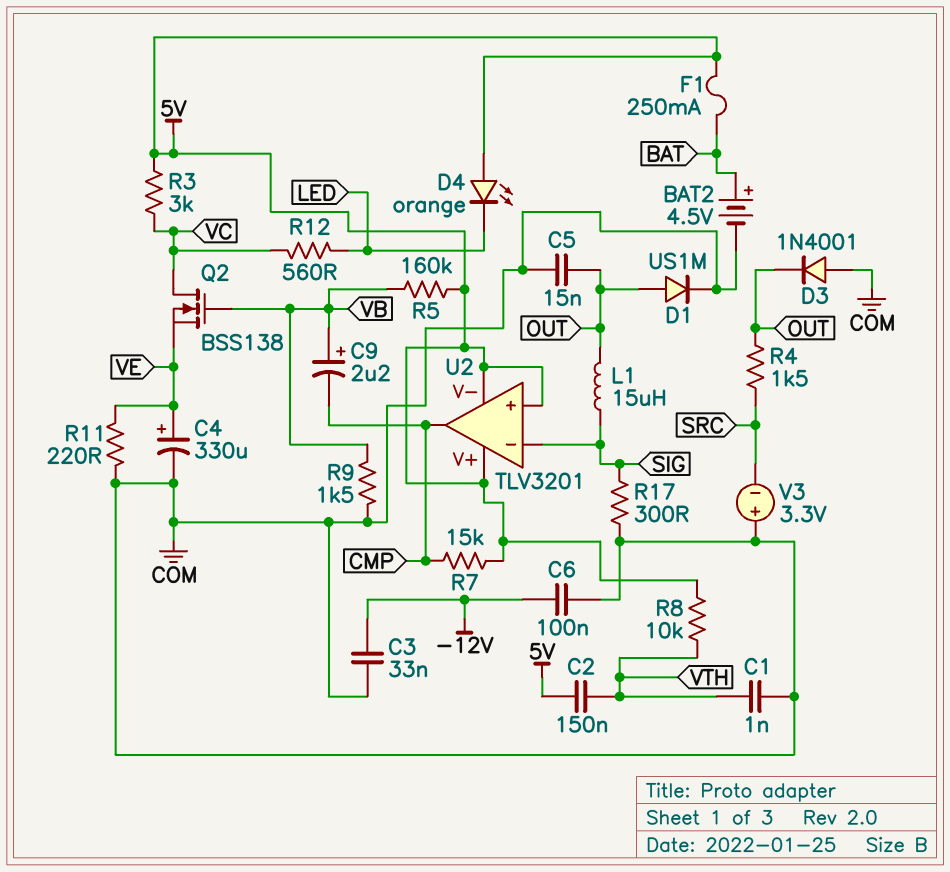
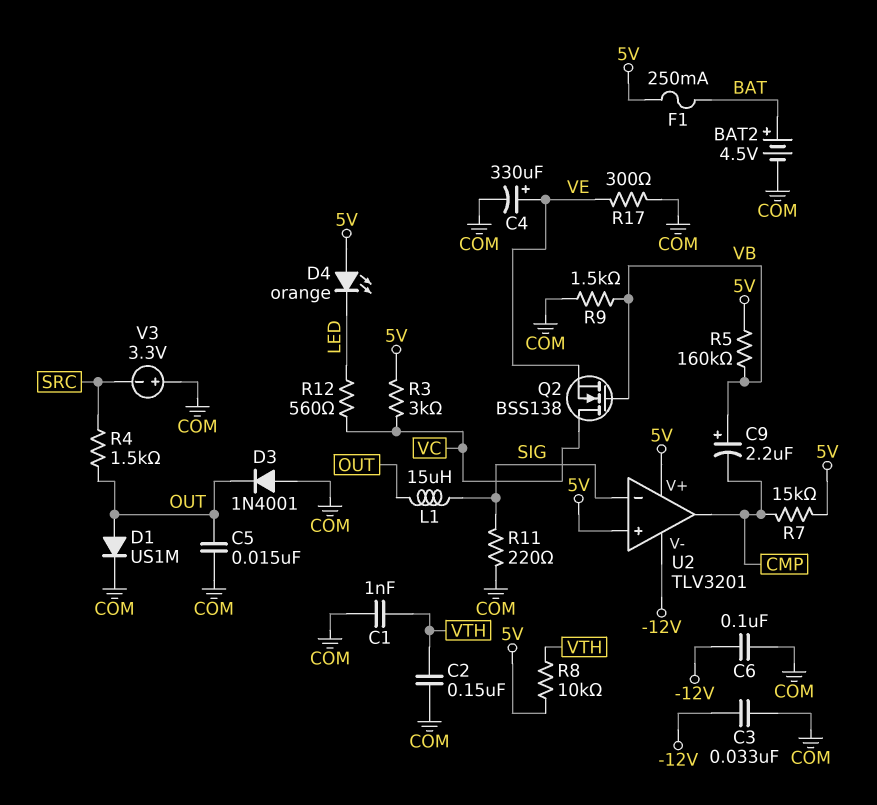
C2: 150nF (5V, VTH) -> 150nF (COM, VTH)
R11: 220 (COM, VE) -> 220 (COM, SIG)
R17: 300 (COM, SIG) -> 300 (COM, VE)
U2 pin V-: 5V -> -12V

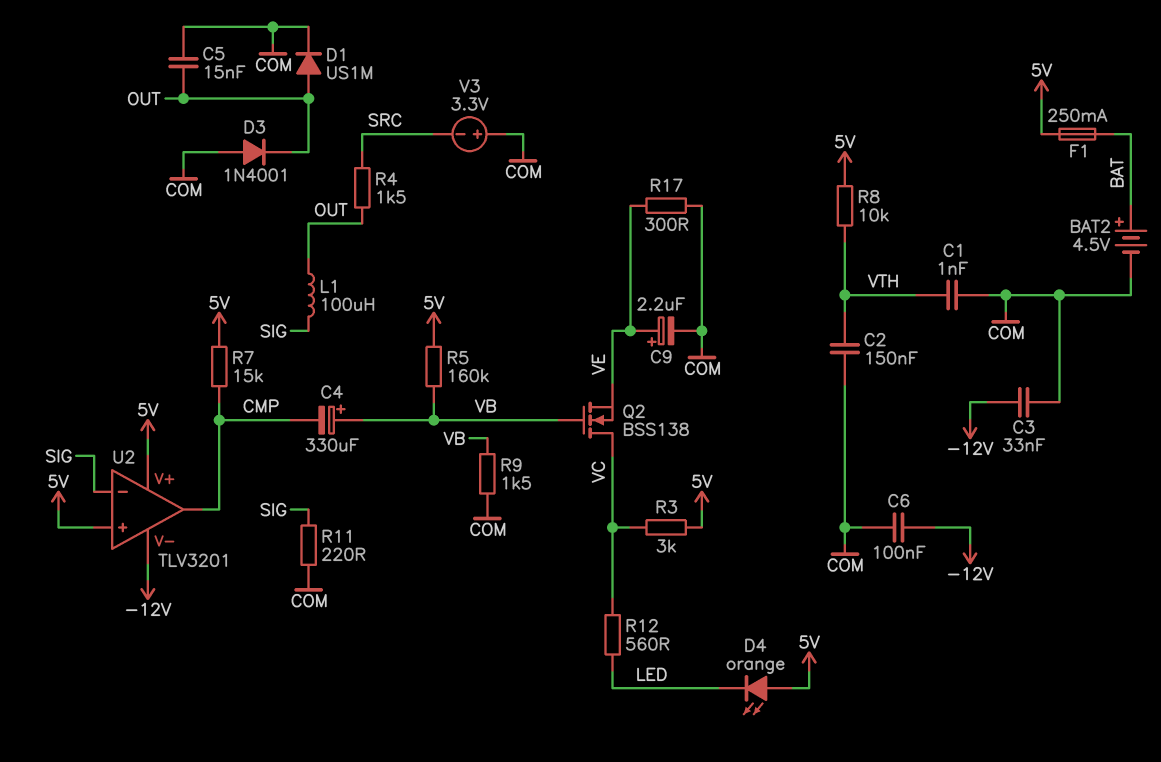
C4: 330uF (plus VE, minus COM) -> 330uF (plus VB, minus CMP)
C9: 2.2uF (plus VB, minus CMP) -> 2.2uF (plus VE, minus COM)
L1: 15uH (OUT, SIG) -> 100uH (OUT, SIG)

